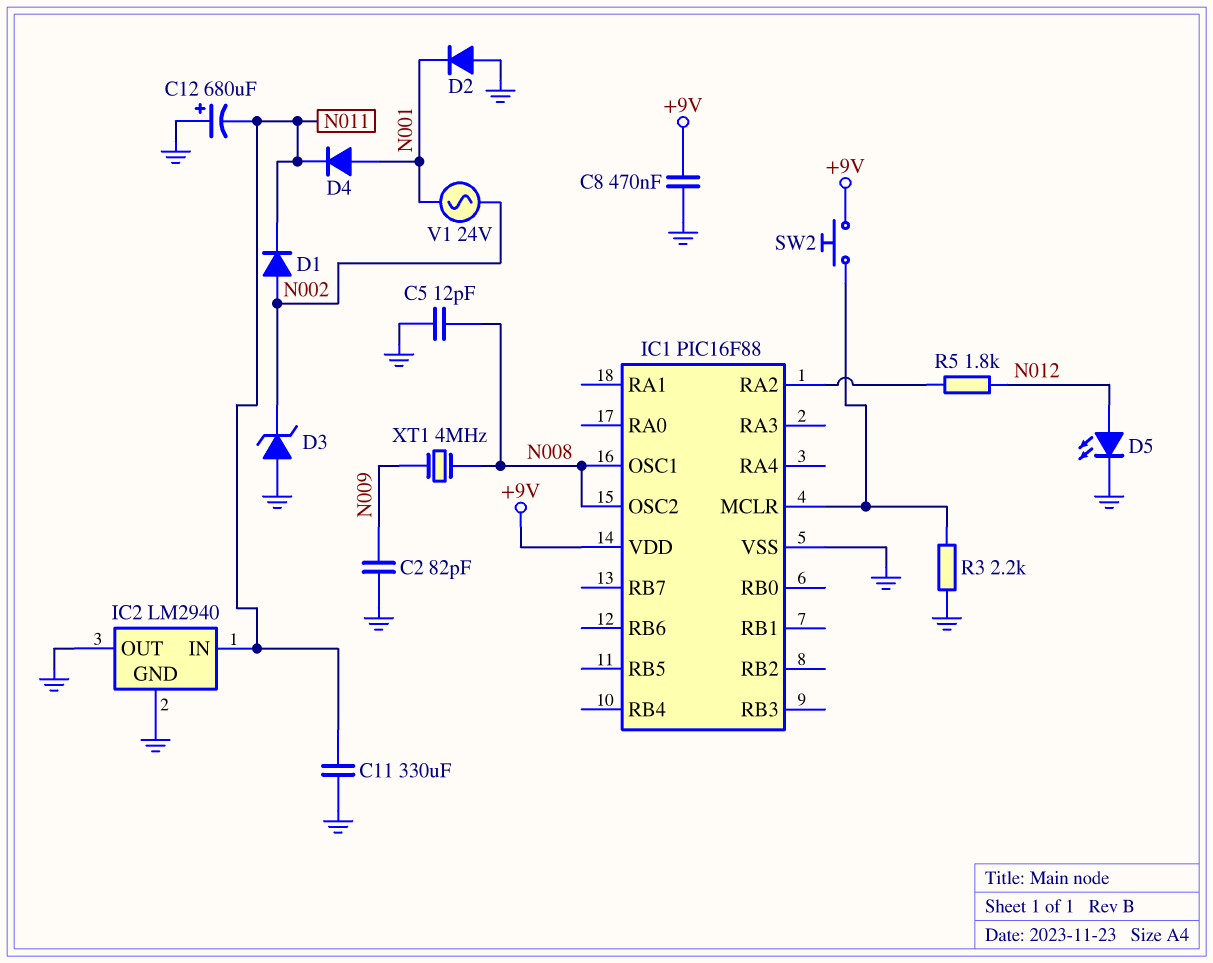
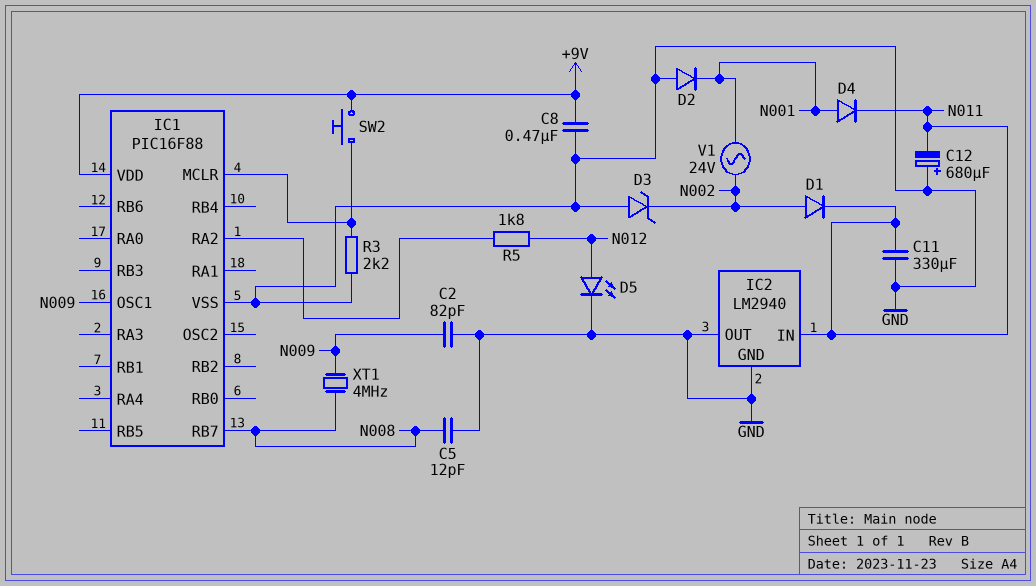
IC1 pin OSC1: N008 -> N009
IC1 pin OSC2: N008 -> none
IC1 pin RB7: none -> N008

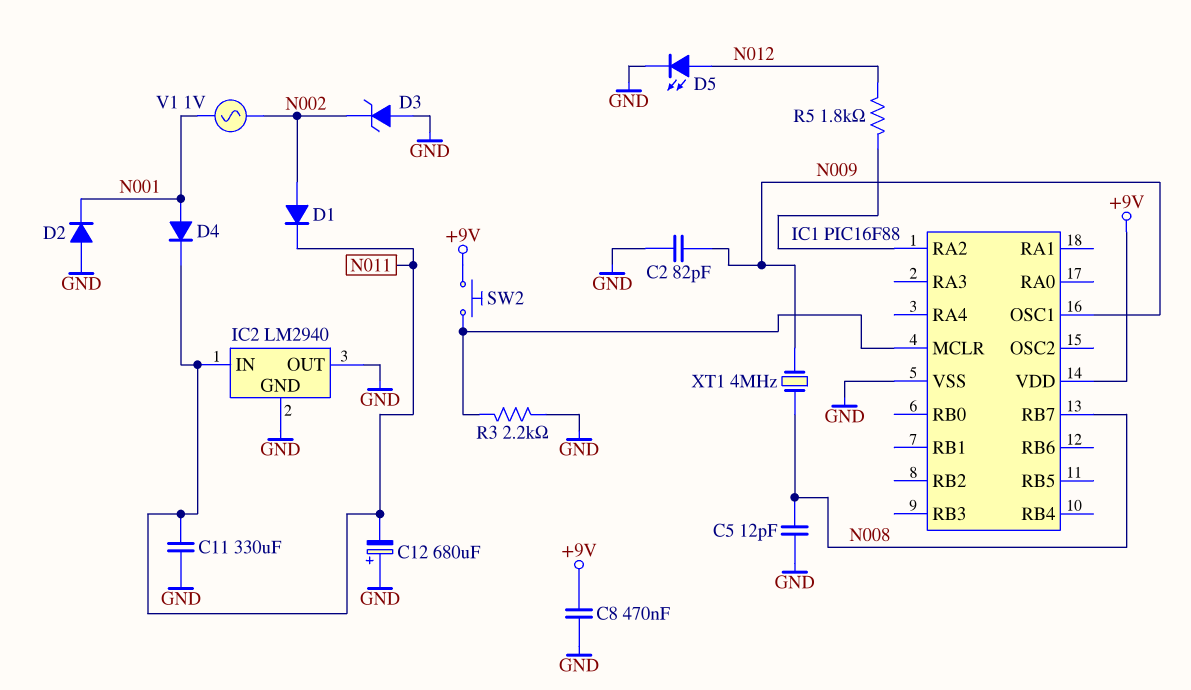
V1: AC 24V (N001, N002) -> AC 1V (N001, N002)

